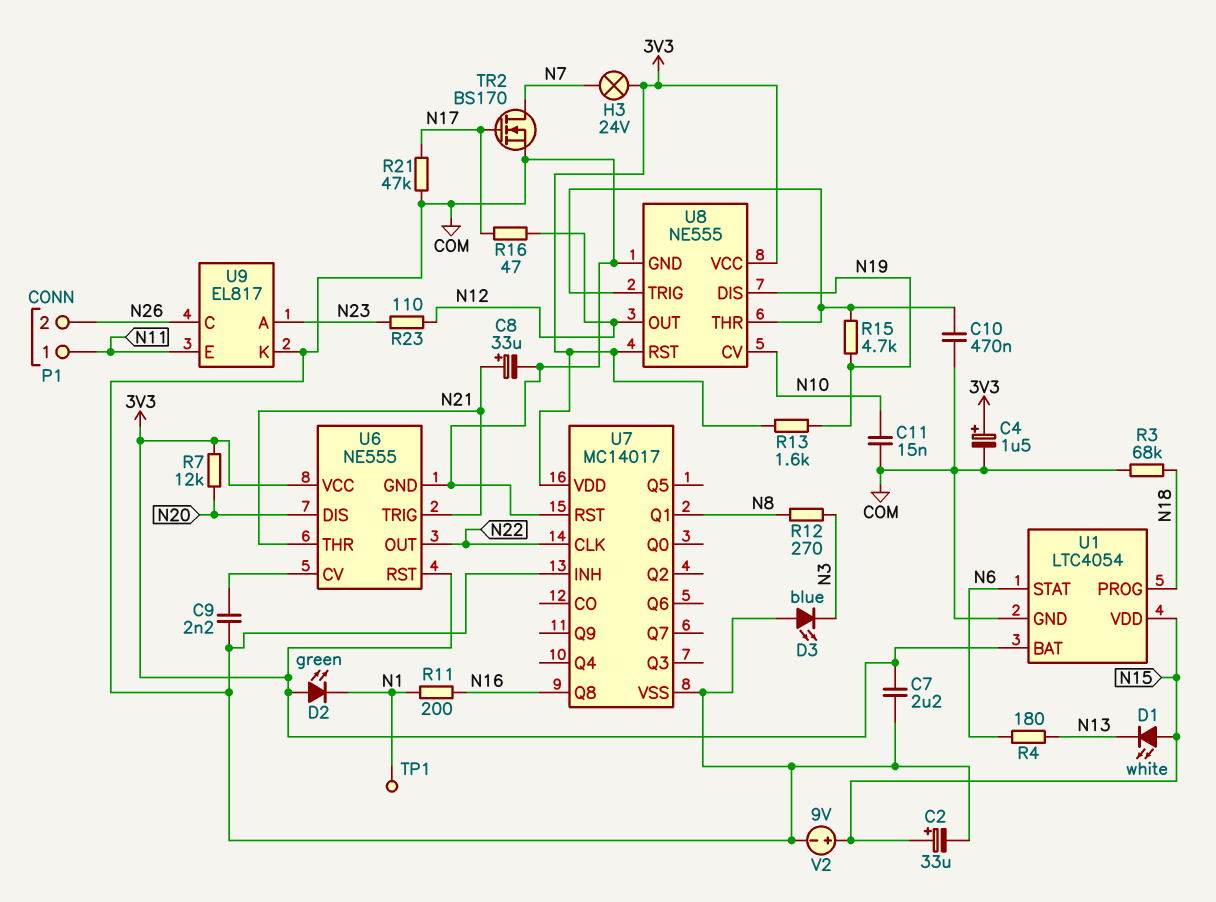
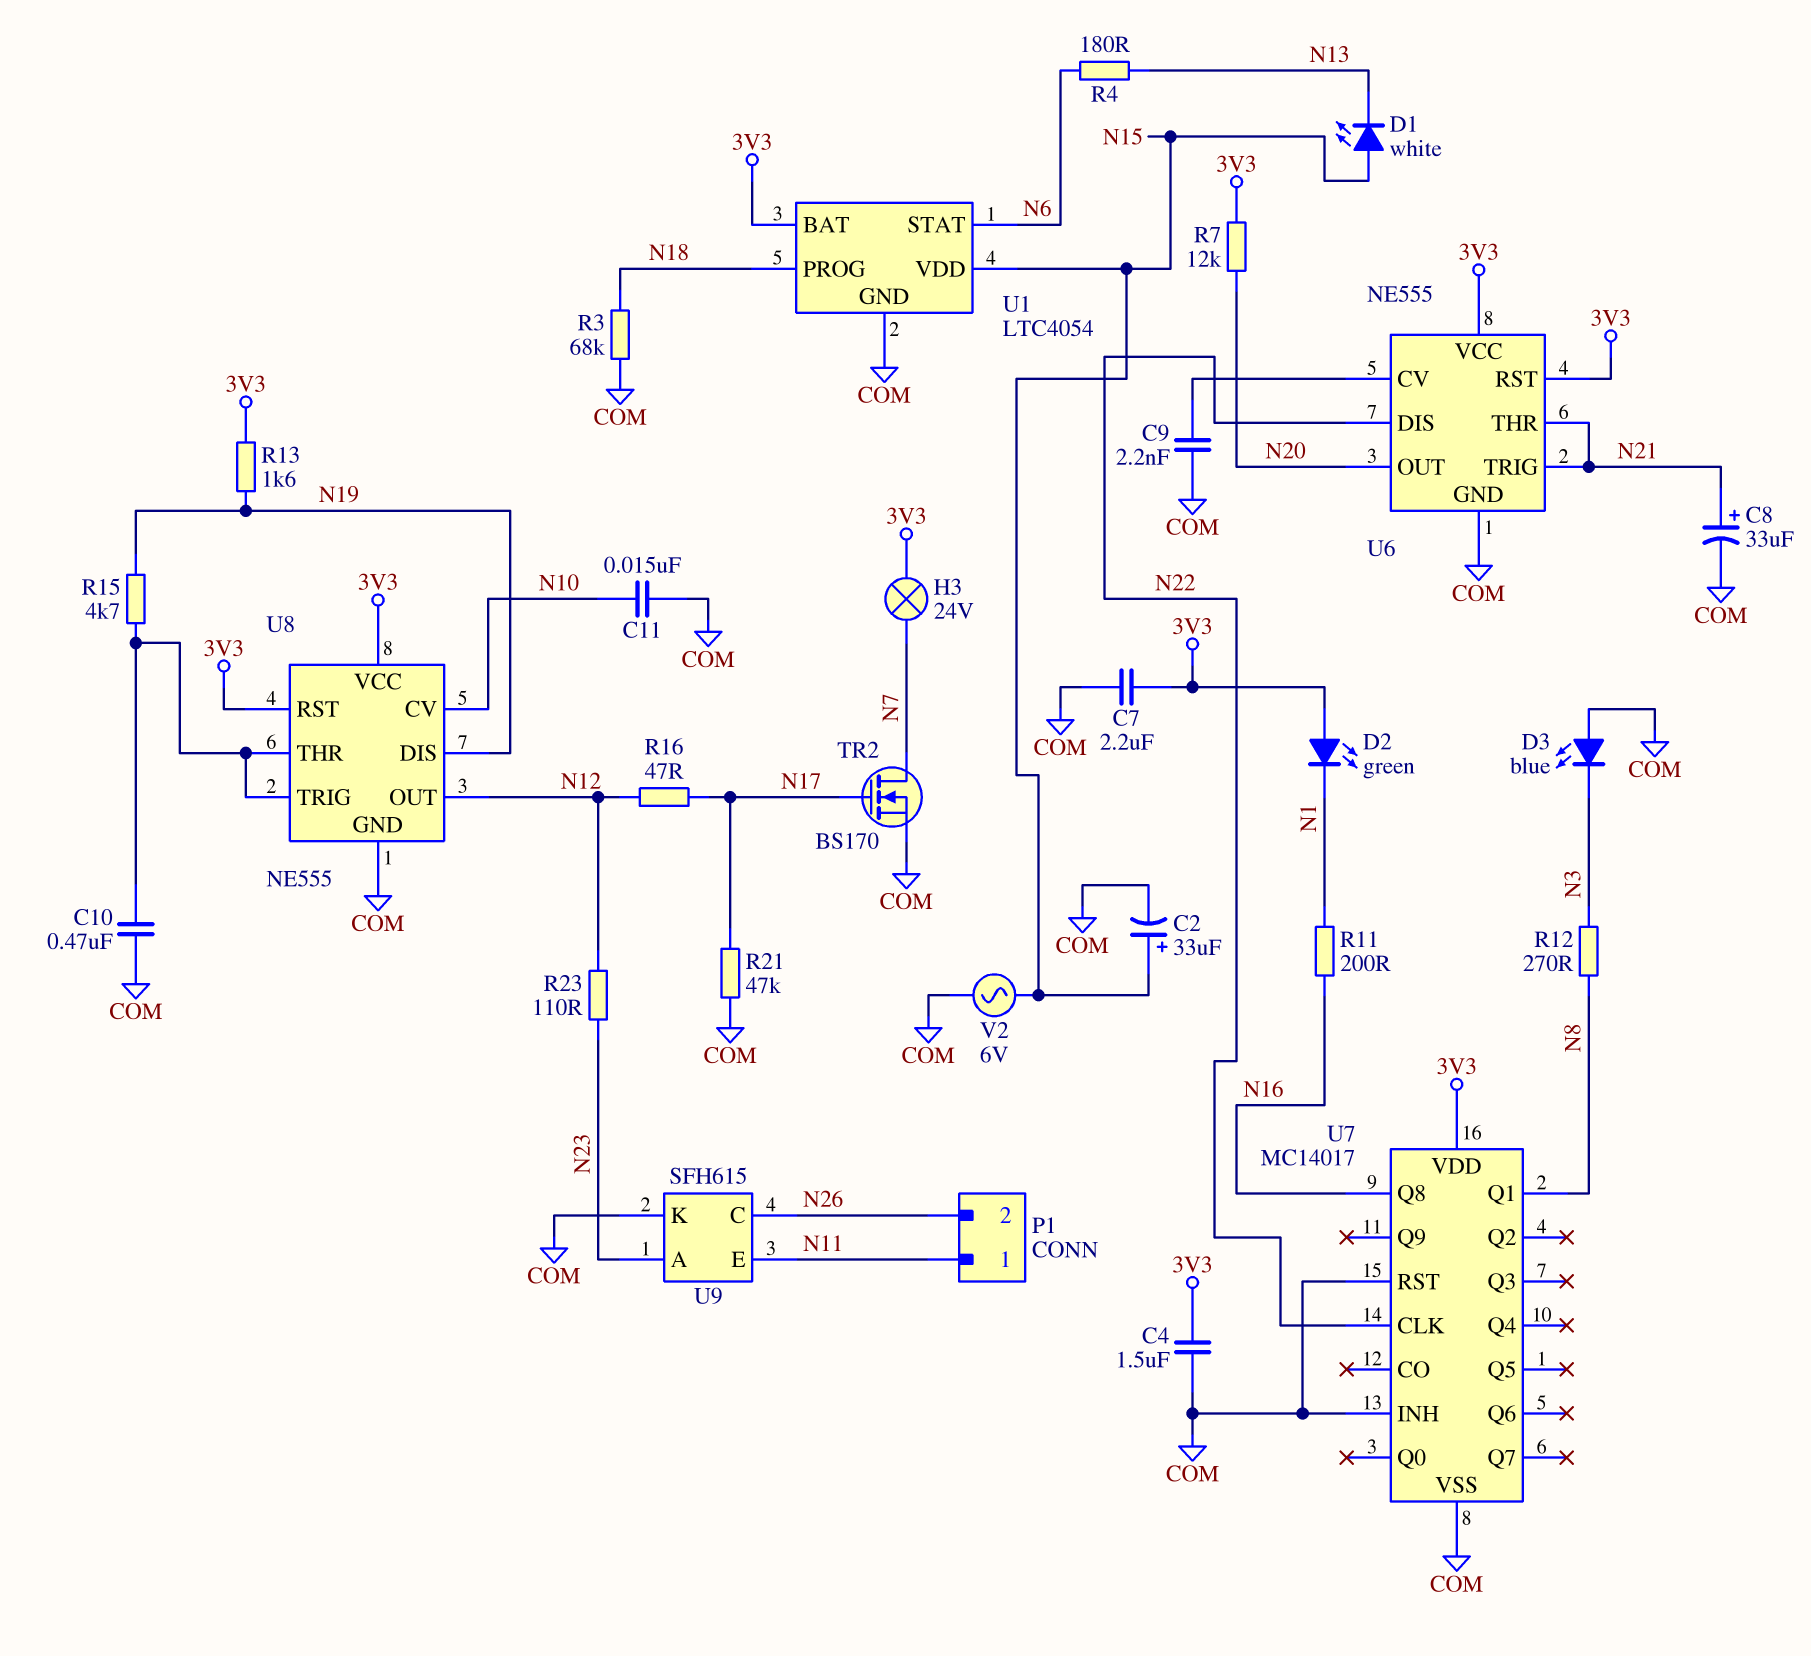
C4: 1.5uF (plus 3V3, minus COM) -> 1.5uF (3V3, COM)
TP1: test point (N1) -> none
U6 pin DIS: N20 -> N22
U6 pin OUT: N22 -> N20
U9: EL817 -> SFH615
V2: 9V (plus N15, minus COM) -> AC 6V (COM, N15)

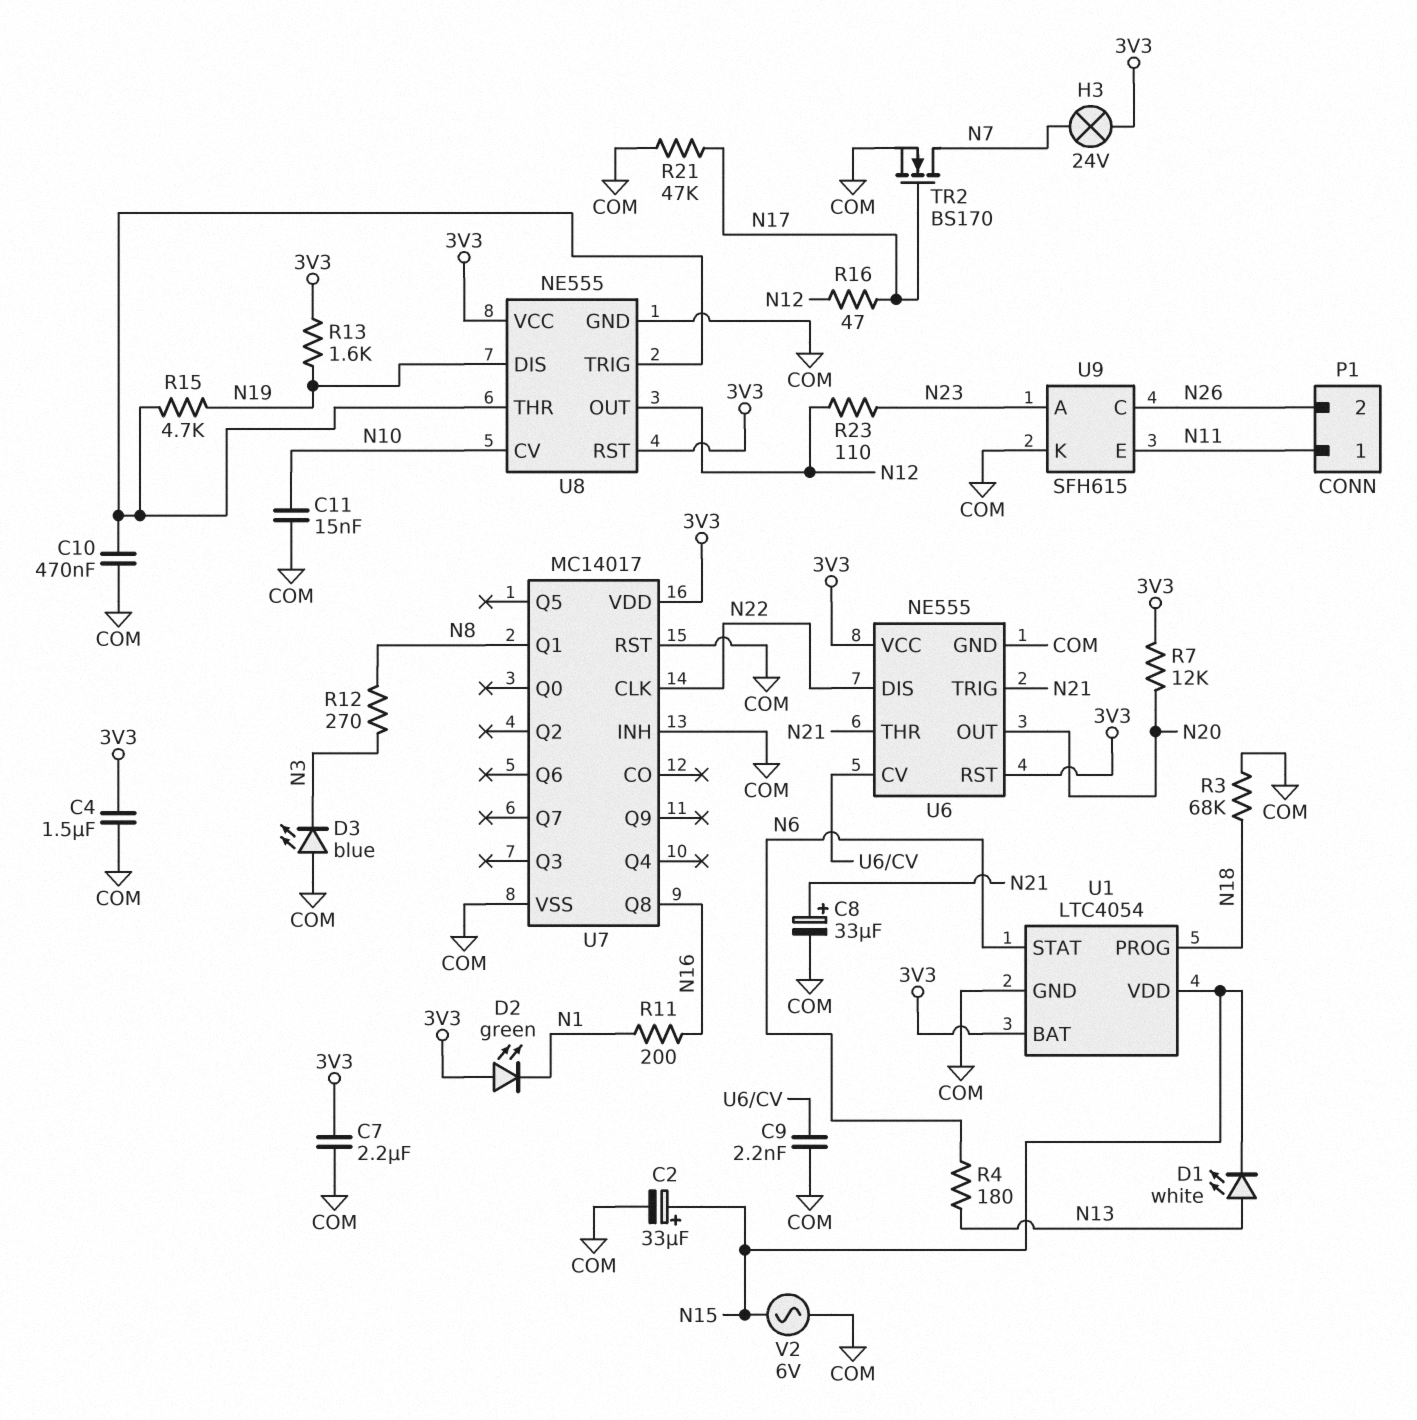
D1: LED white (A N15, K N13) -> LED white (A N13, K N15)

